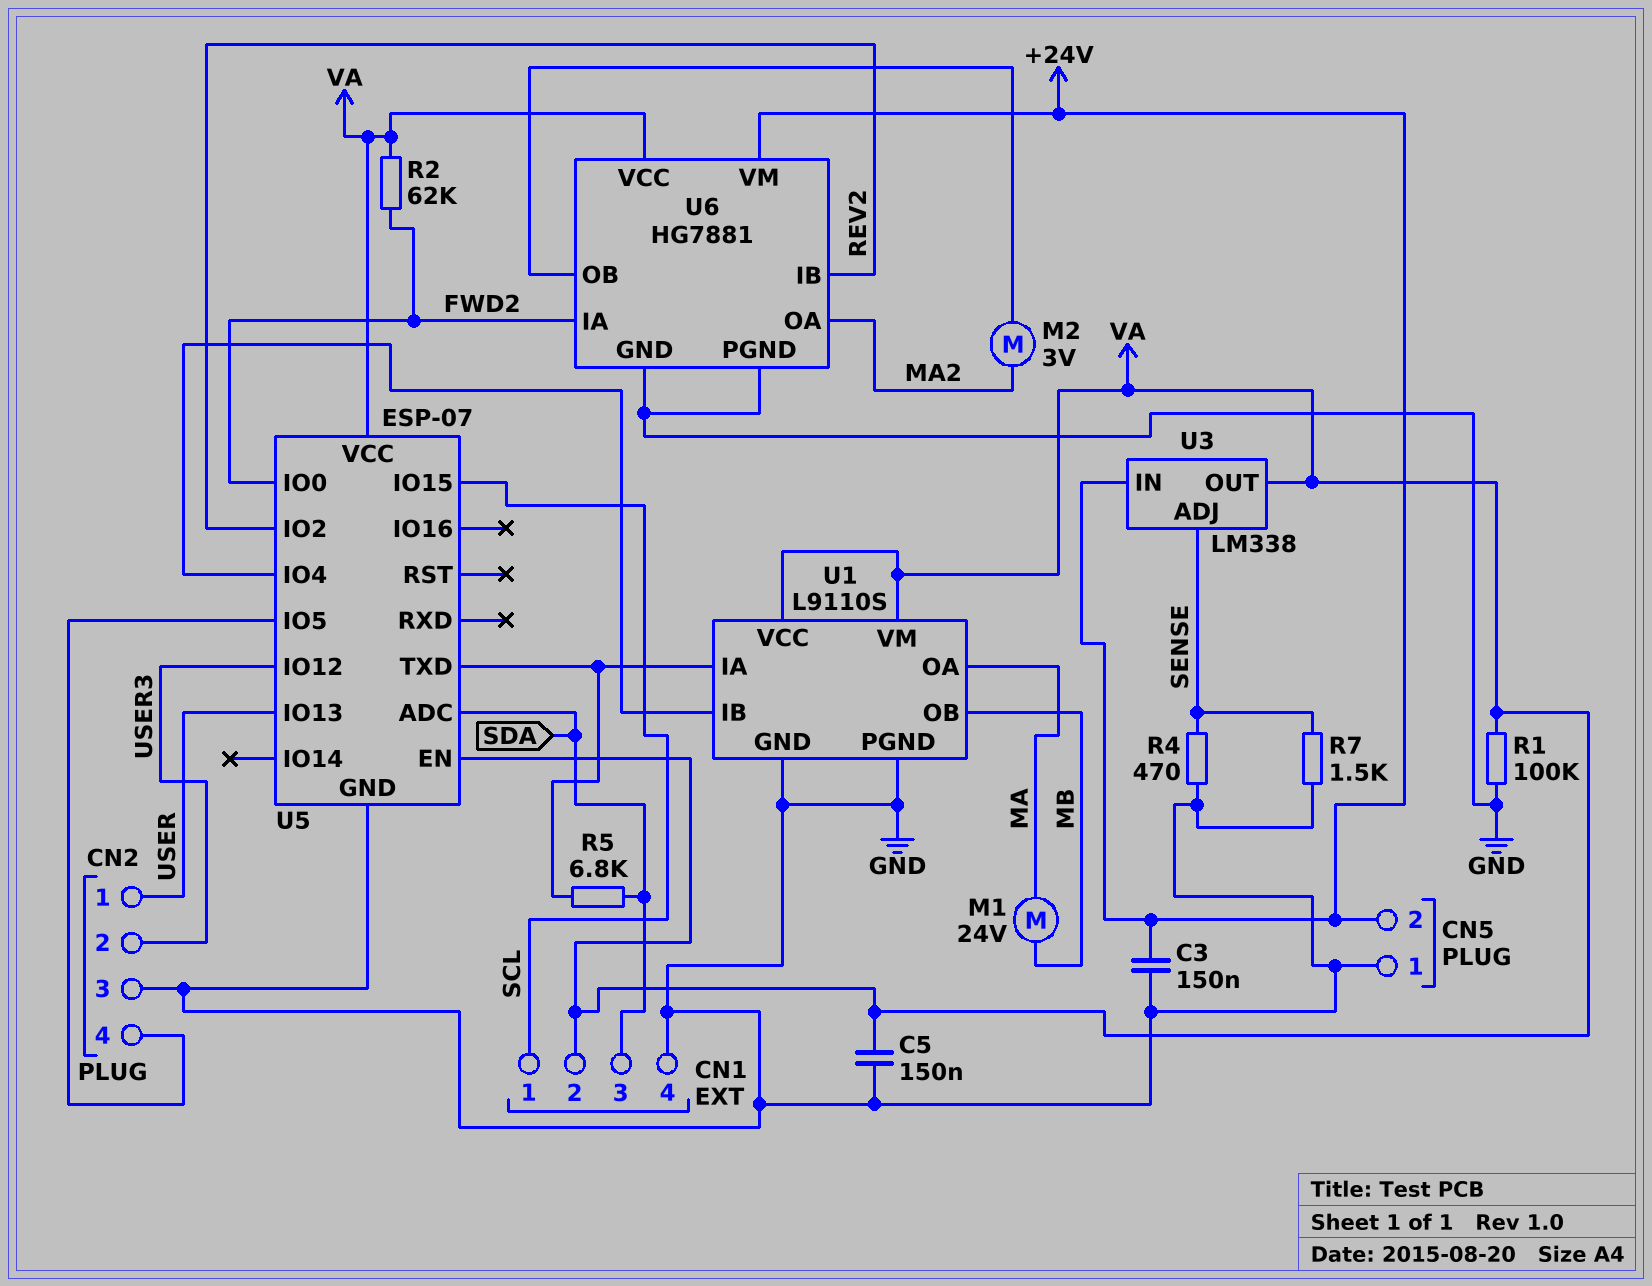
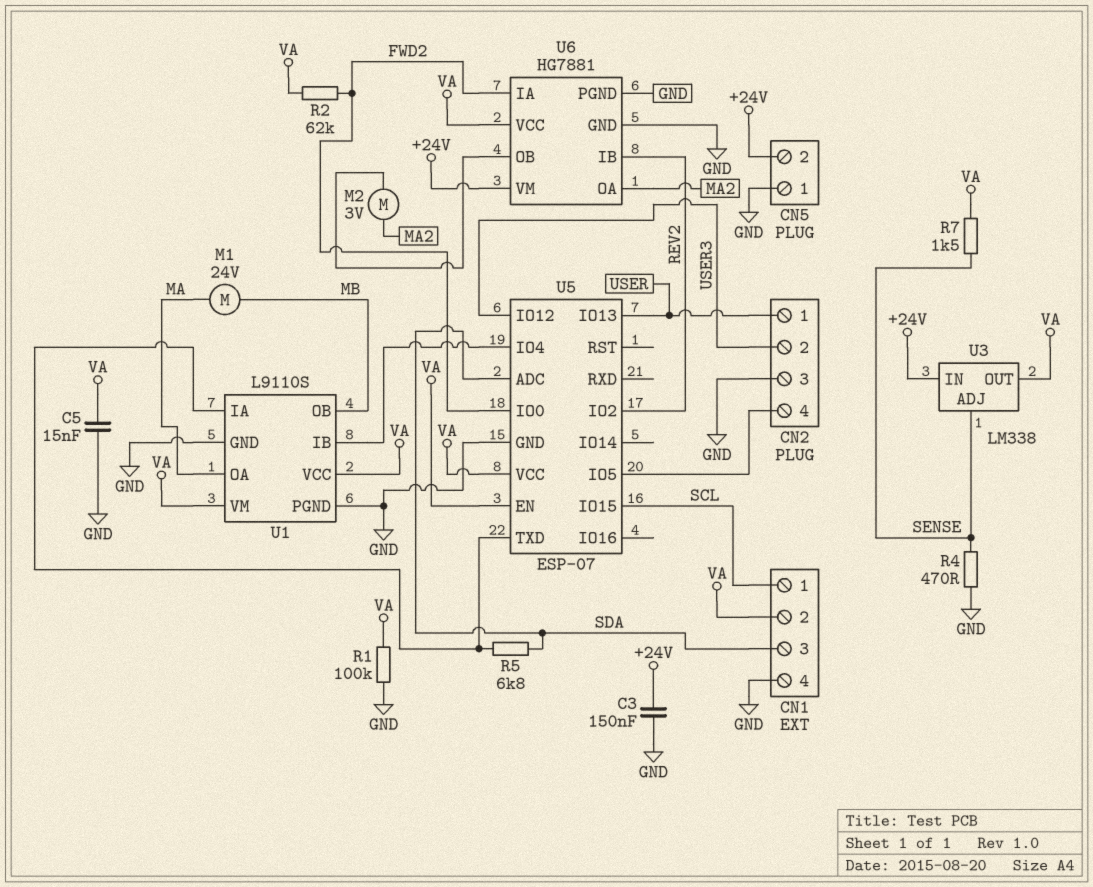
C5: 150nF (GND, VA) -> 15nF (GND, VA)
R7: 1.5k (GND, SENSE) -> 1.5k (SENSE, VA)

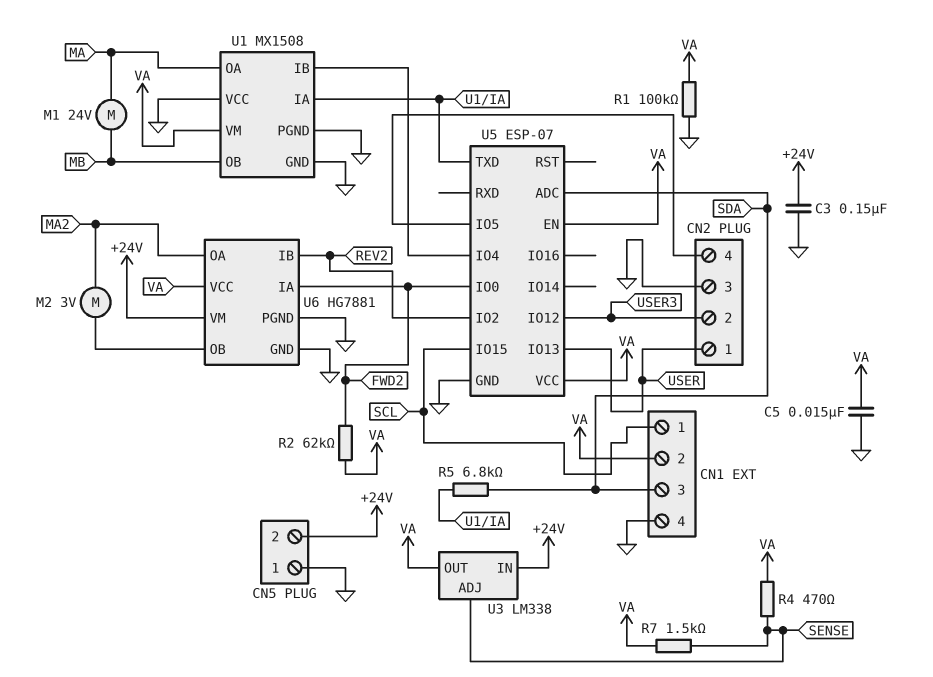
R4: 470 (GND, SENSE) -> 470 (SENSE, VA)
U1: L9110S -> MX1508
U1 pin VCC: VA -> GND

